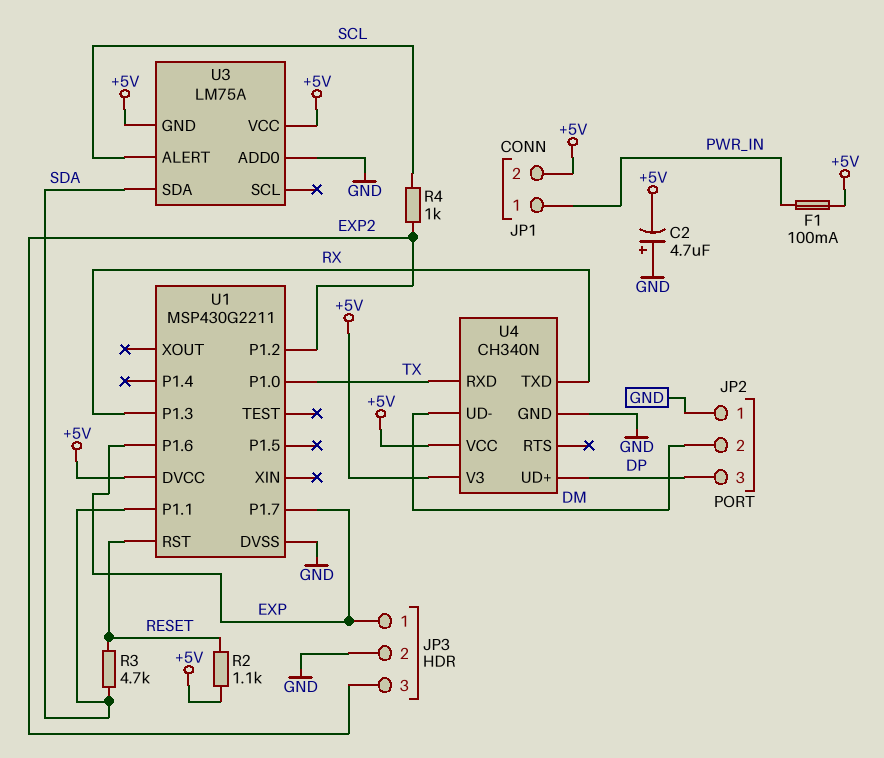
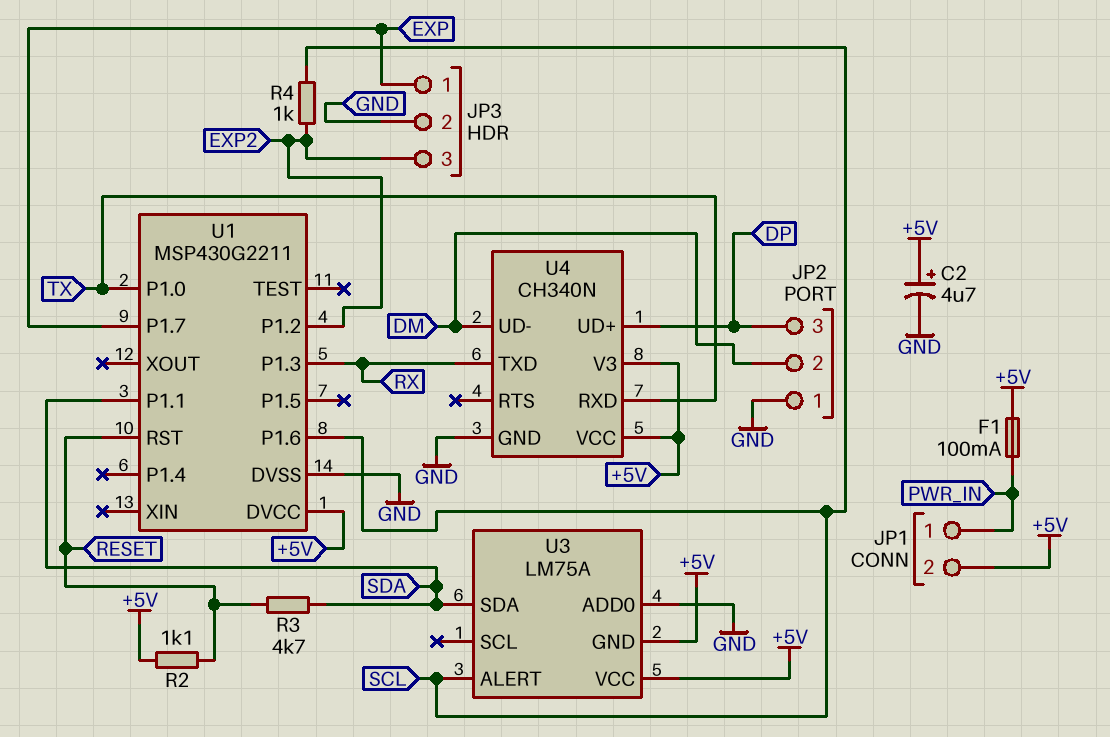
C2: 4.7uF (plus GND, minus +5V) -> 4.7uF (plus +5V, minus GND)
U1 pin P1.6: EXP -> SCL

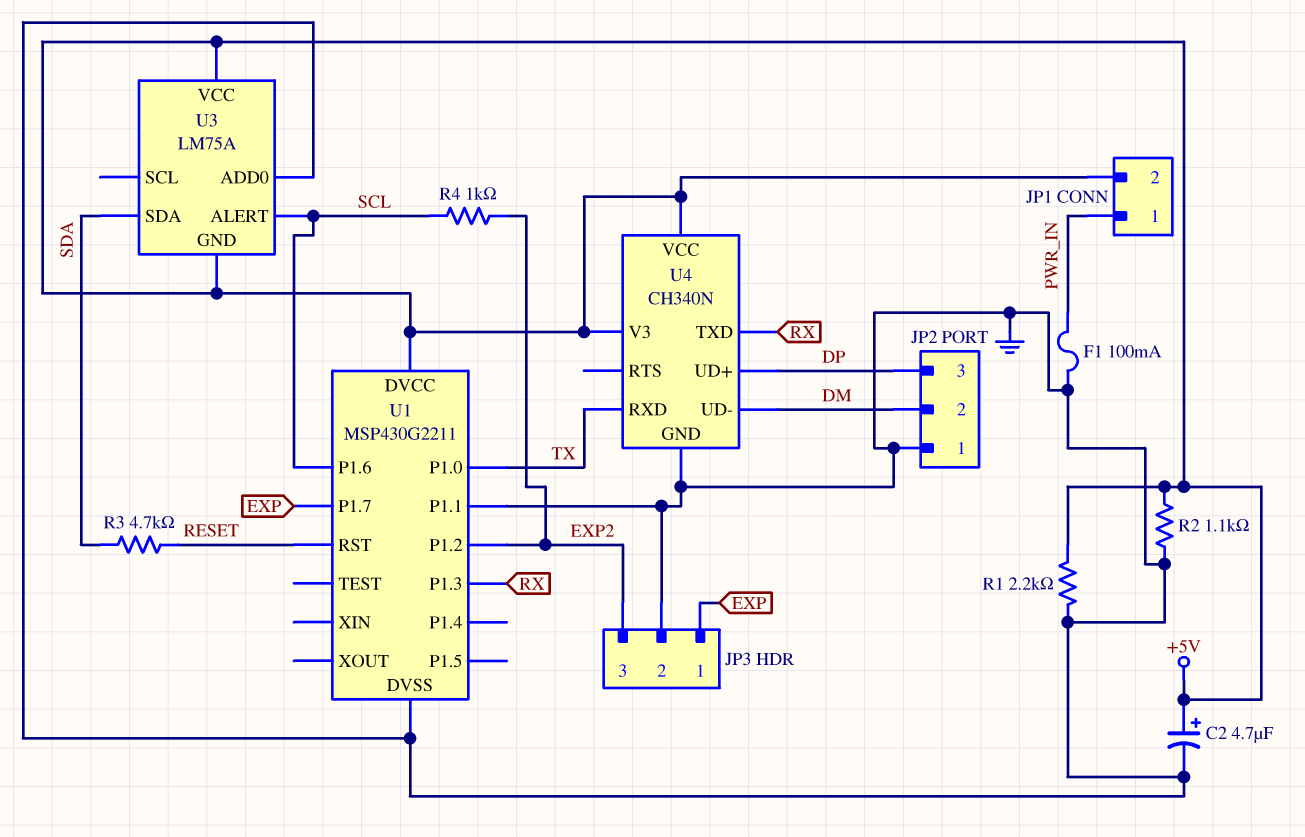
F1: 100mA (+5V, PWR_IN) -> 100mA (GND, PWR_IN)
R1: none -> 2.2k (+5V, GND)
R2: 1.1k (+5V, RESET) -> 1.1k (+5V, GND)
U1 pin P1.1: SDA -> GND

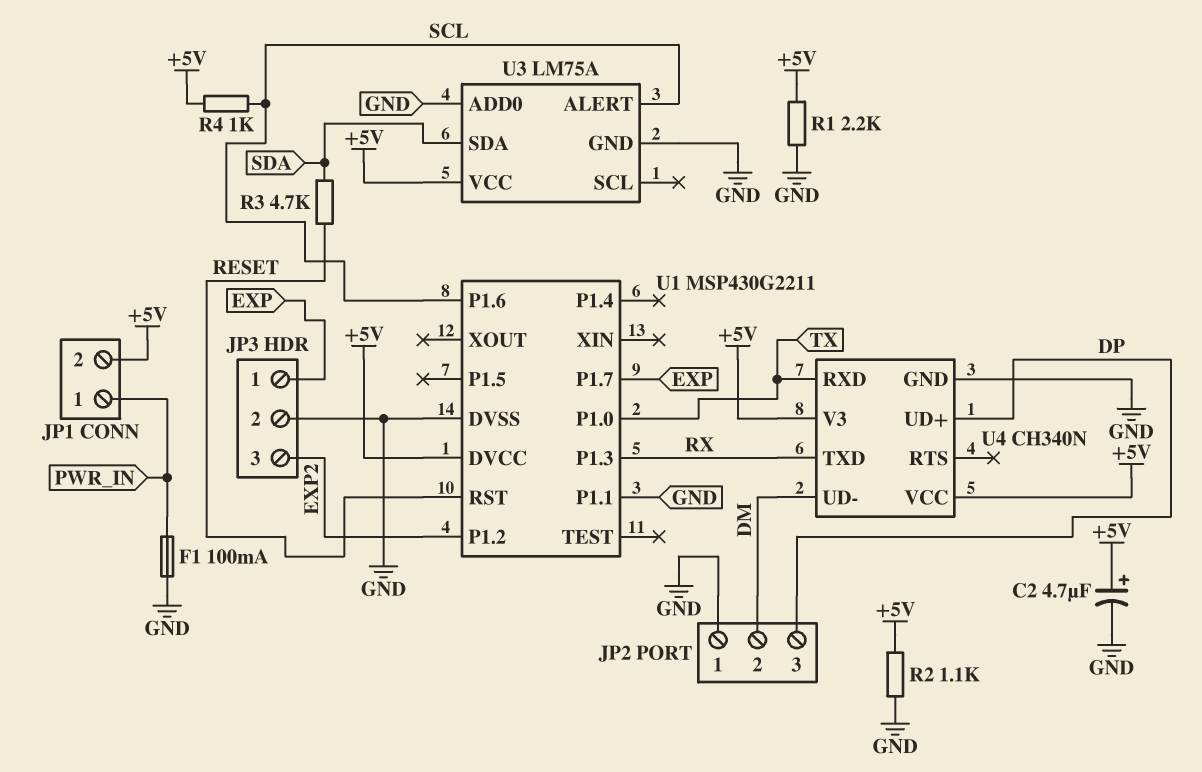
R4: 1k (EXP2, SCL) -> 1k (+5V, SCL)
U3 pin GND: +5V -> GND

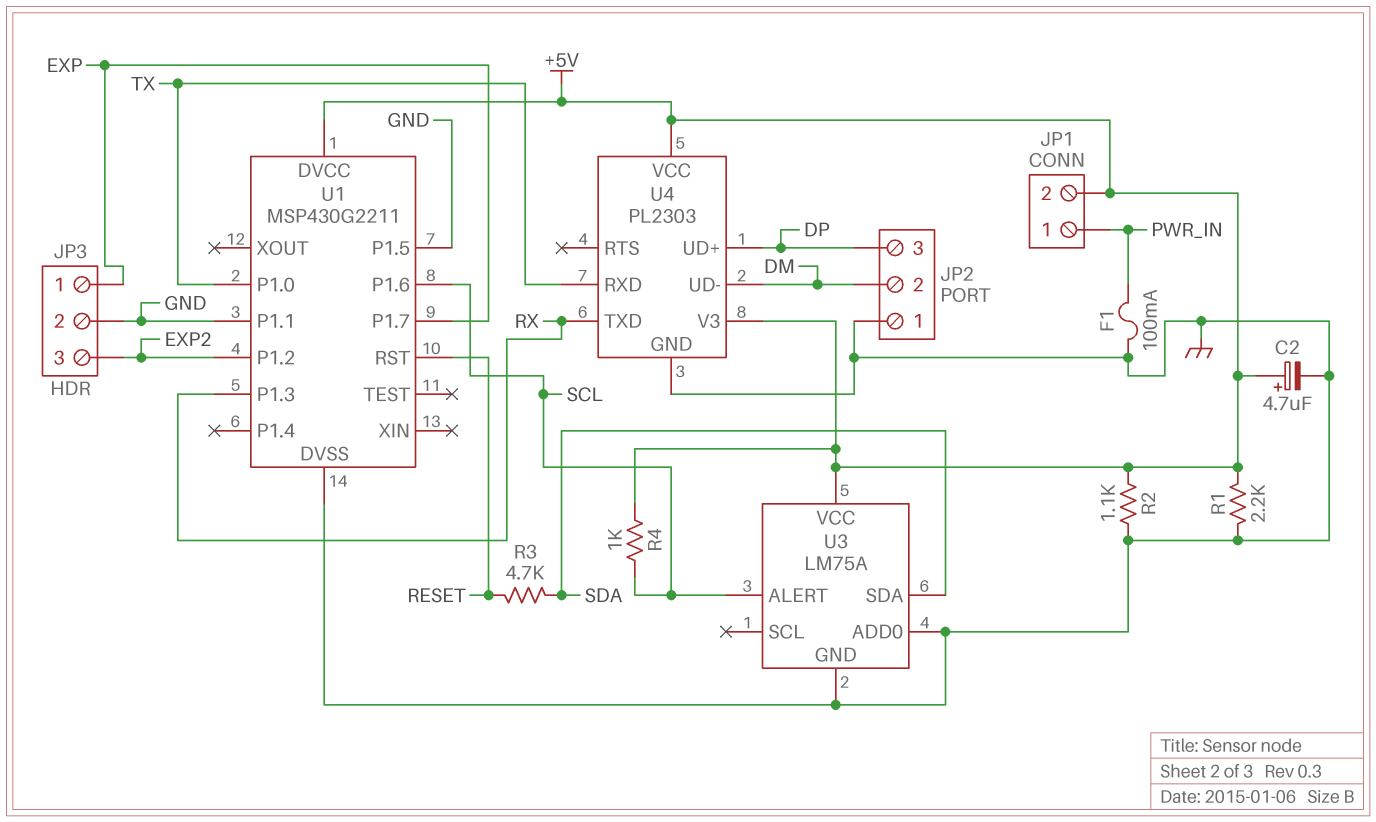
U1 pin P1.5: none -> GND
U4: CH340N -> PL2303

